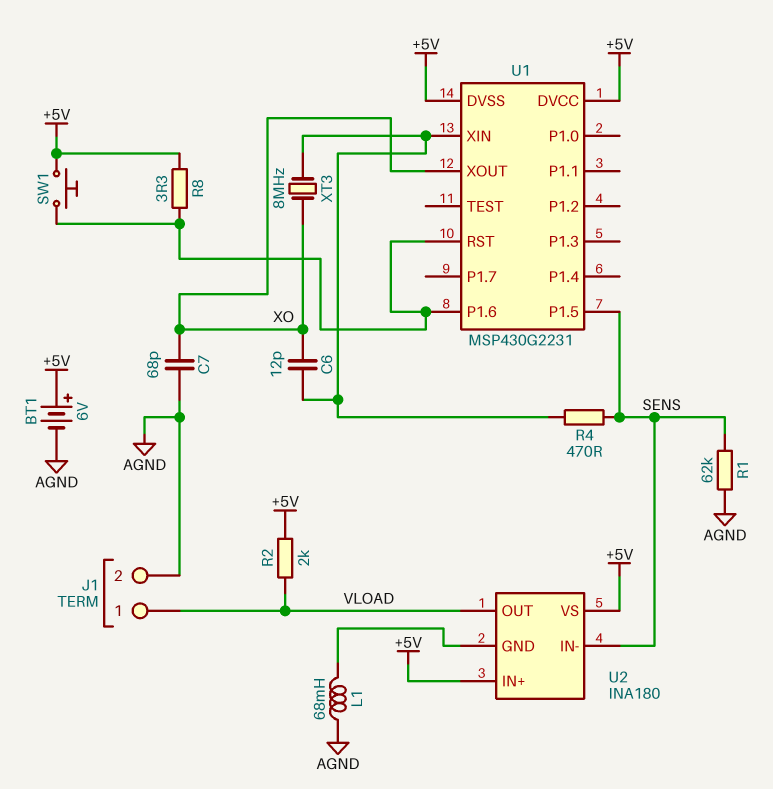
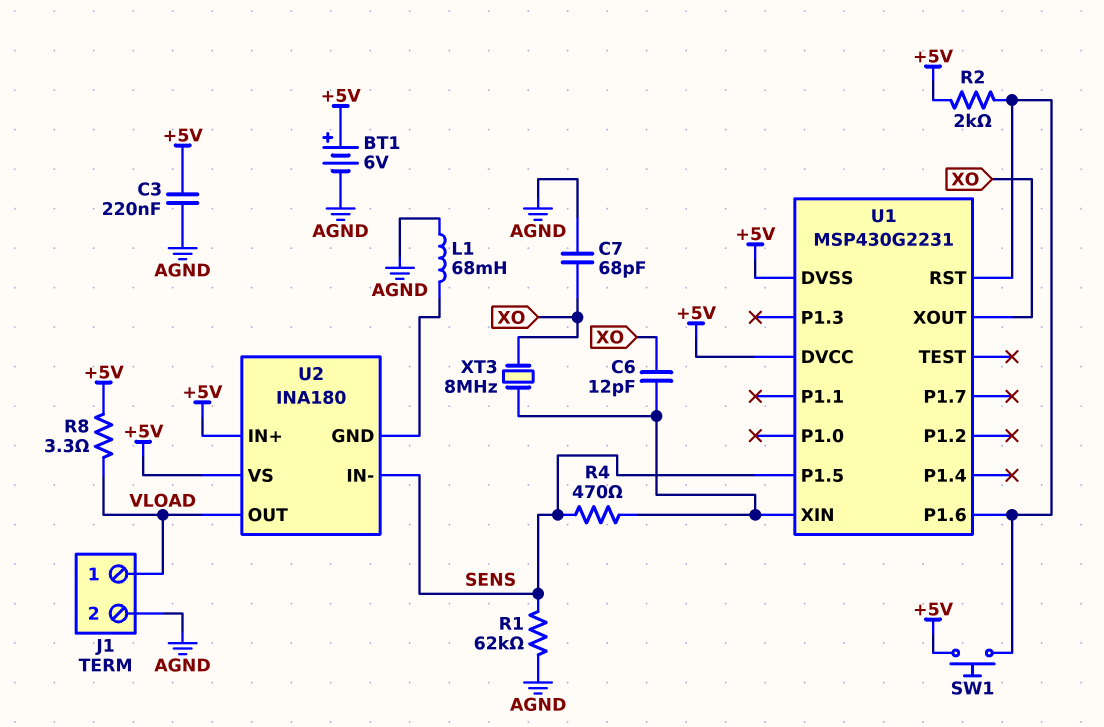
C3: none -> 220nF (+5V, AGND)
R2: 2k (+5V, VLOAD) -> 2k (+5V, U1/P1.6)
R8: 3.3 (+5V, U1/P1.6) -> 3.3 (+5V, VLOAD)

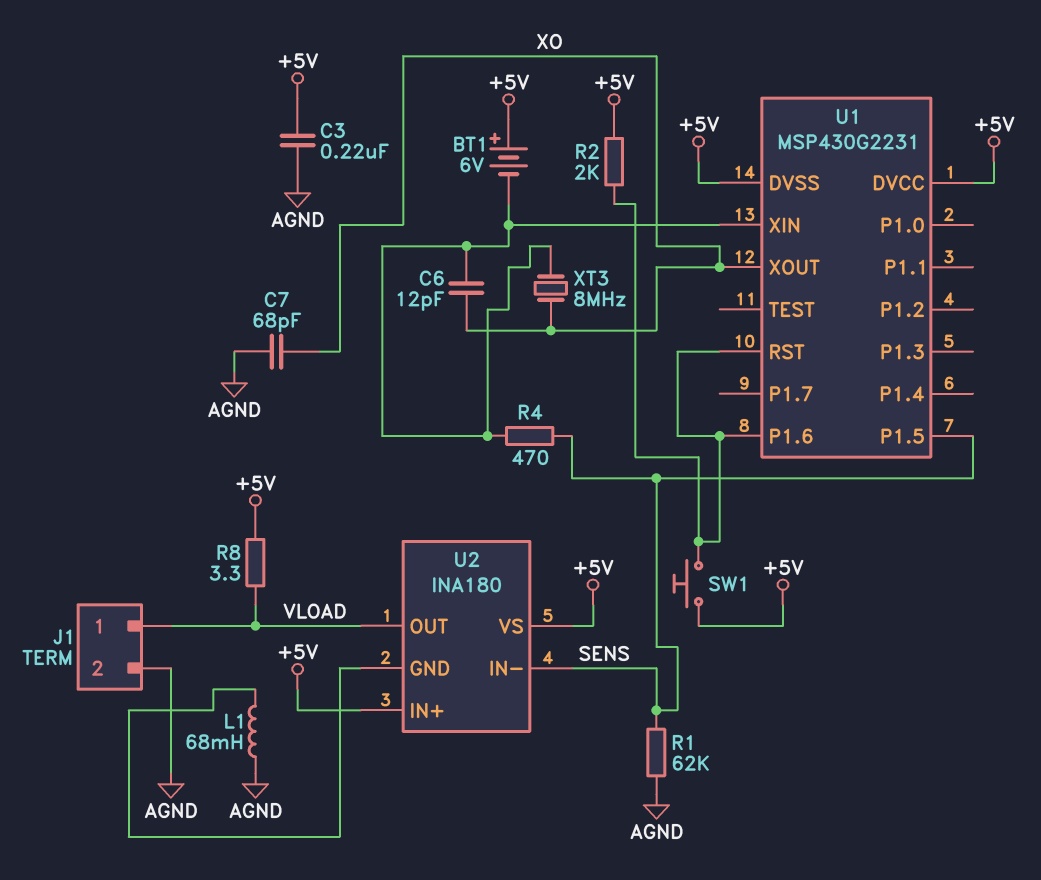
BT1: 6V (plus +5V, minus AGND) -> 6V (plus +5V, minus U1/XIN)

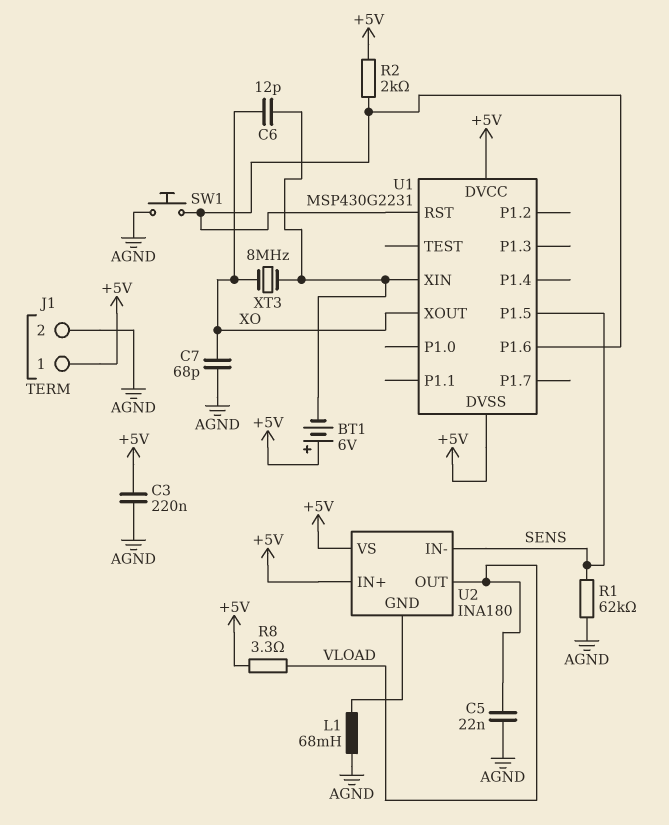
C5: none -> 22nF (AGND, VLOAD)
J1 pin 1: VLOAD -> +5V
R4: 470 (SENS, U1/XIN) -> none
SW1: button (+5V, U1/P1.6) -> button (AGND, U1/P1.6)

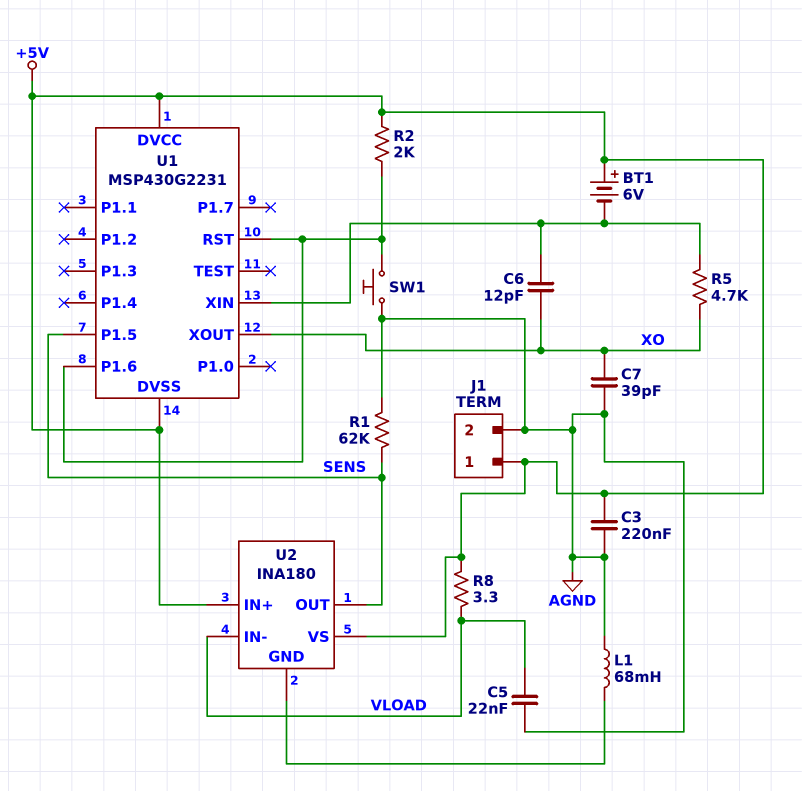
C7: 68pF (AGND, XO) -> 39pF (AGND, XO)
R5: none -> 4.7k (U1/XIN, XO)
U2 pin IN-: SENS -> VLOAD
U2 pin OUT: VLOAD -> SENS
XT3: 8MHz (U1/XIN, XO) -> none

